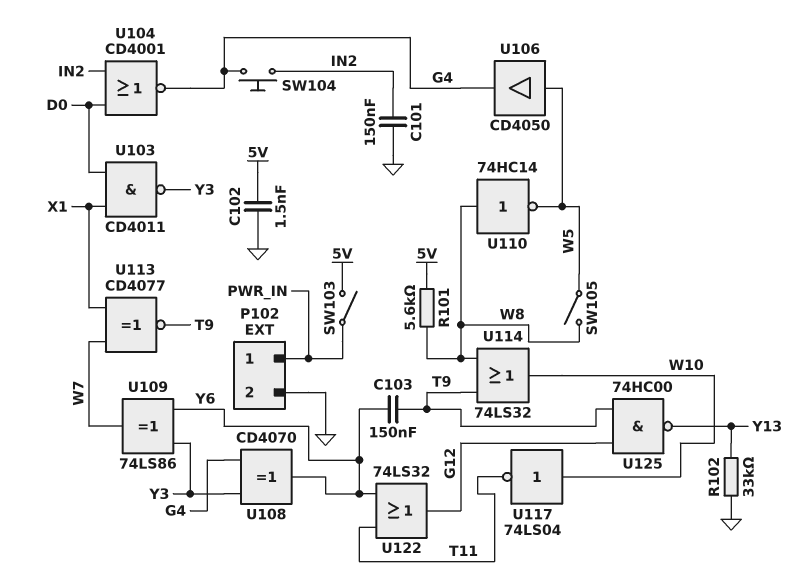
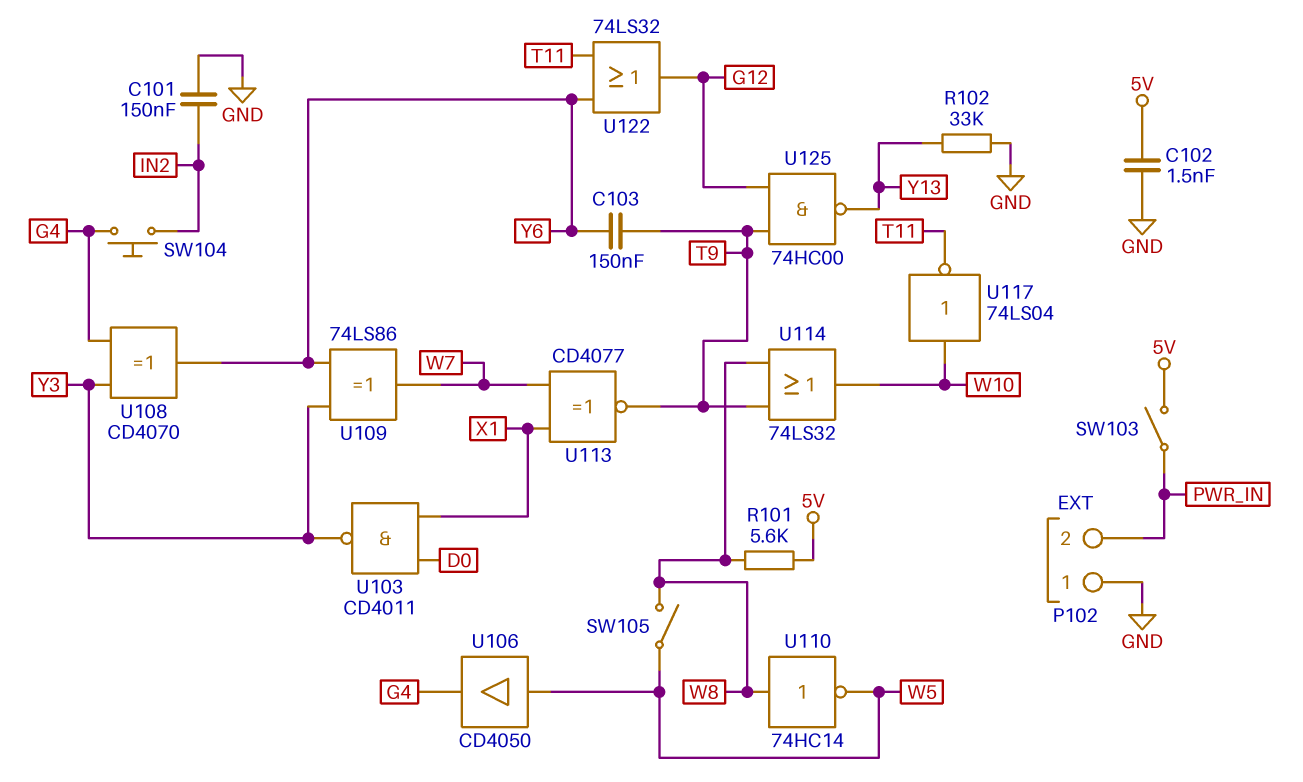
P102 pin 1: PWR_IN -> GND
P102 pin 2: GND -> PWR_IN
U104: NOR CD4001 (in D0, in IN2, out G4) -> none

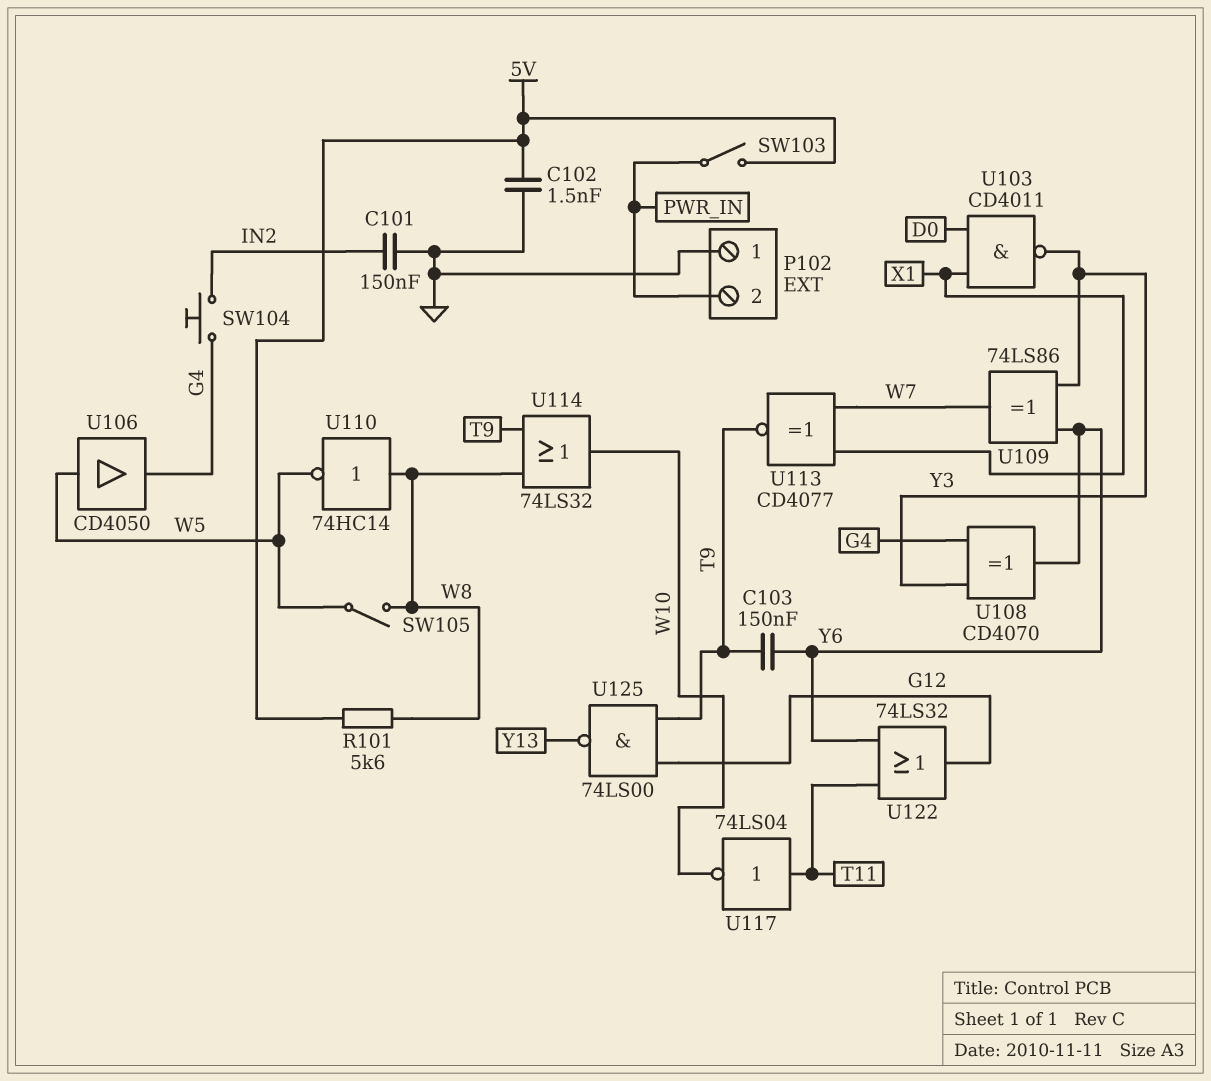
R102: 33k (GND, Y13) -> none
U117: NOT 74LS04 (in W10, out T11) -> NOT 74LS04 (in T11, out W10)
U125: NAND 74HC00 (in G12, in T9, out Y13) -> NAND 74LS00 (in G12, in T9, out Y13)

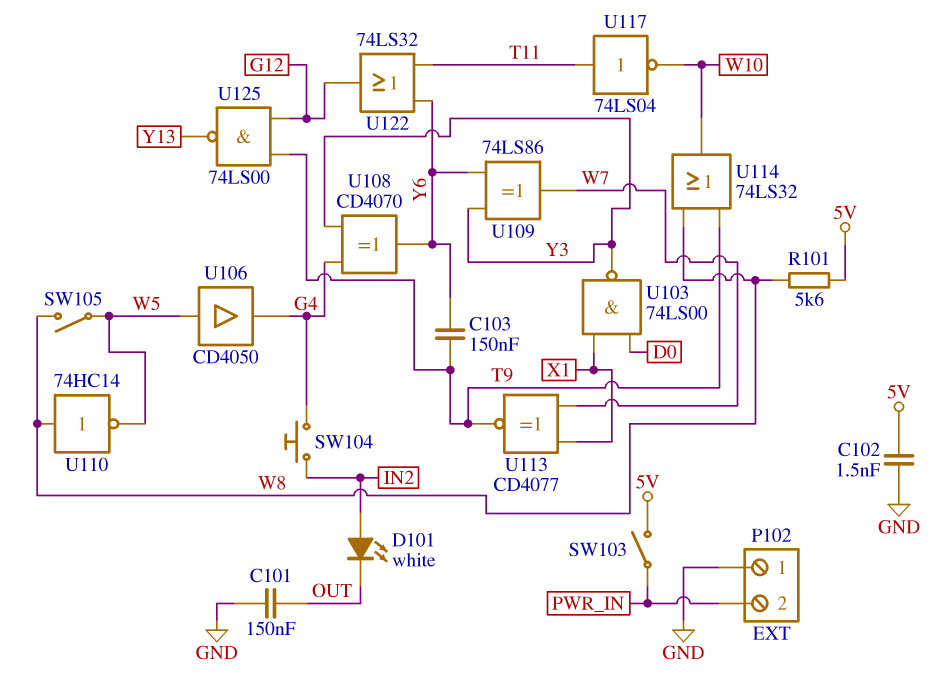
C101: 150nF (GND, IN2) -> 150nF (GND, OUT)
D101: none -> LED white (A IN2, K OUT)
U103: NAND CD4011 (in D0, in X1, out Y3) -> NAND 74LS00 (in D0, in X1, out Y3)

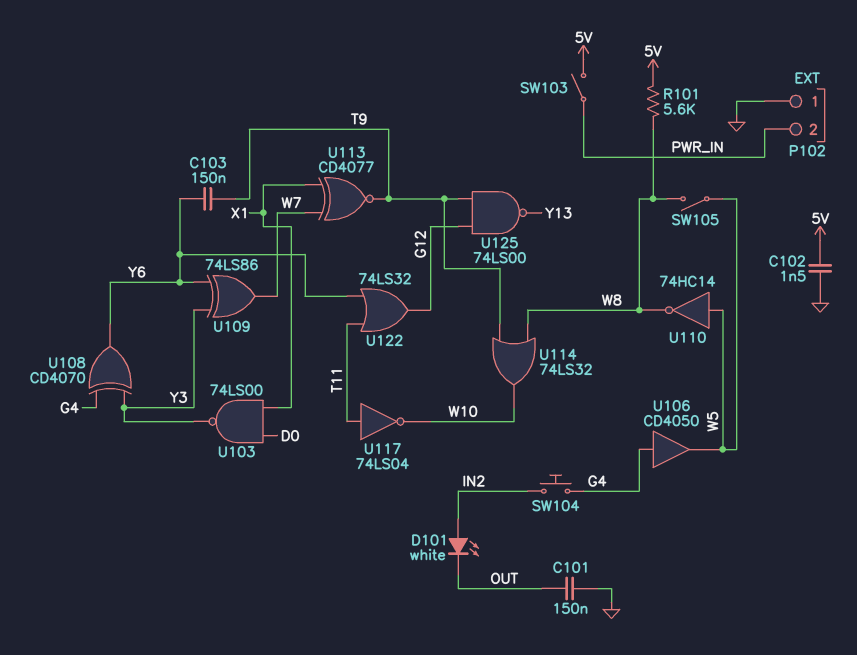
U106: buffer CD4050 (in W5, out G4) -> buffer CD4050 (in G4, out W5)
U110: NOT 74HC14 (in W8, out W5) -> NOT 74HC14 (in W5, out W8)

